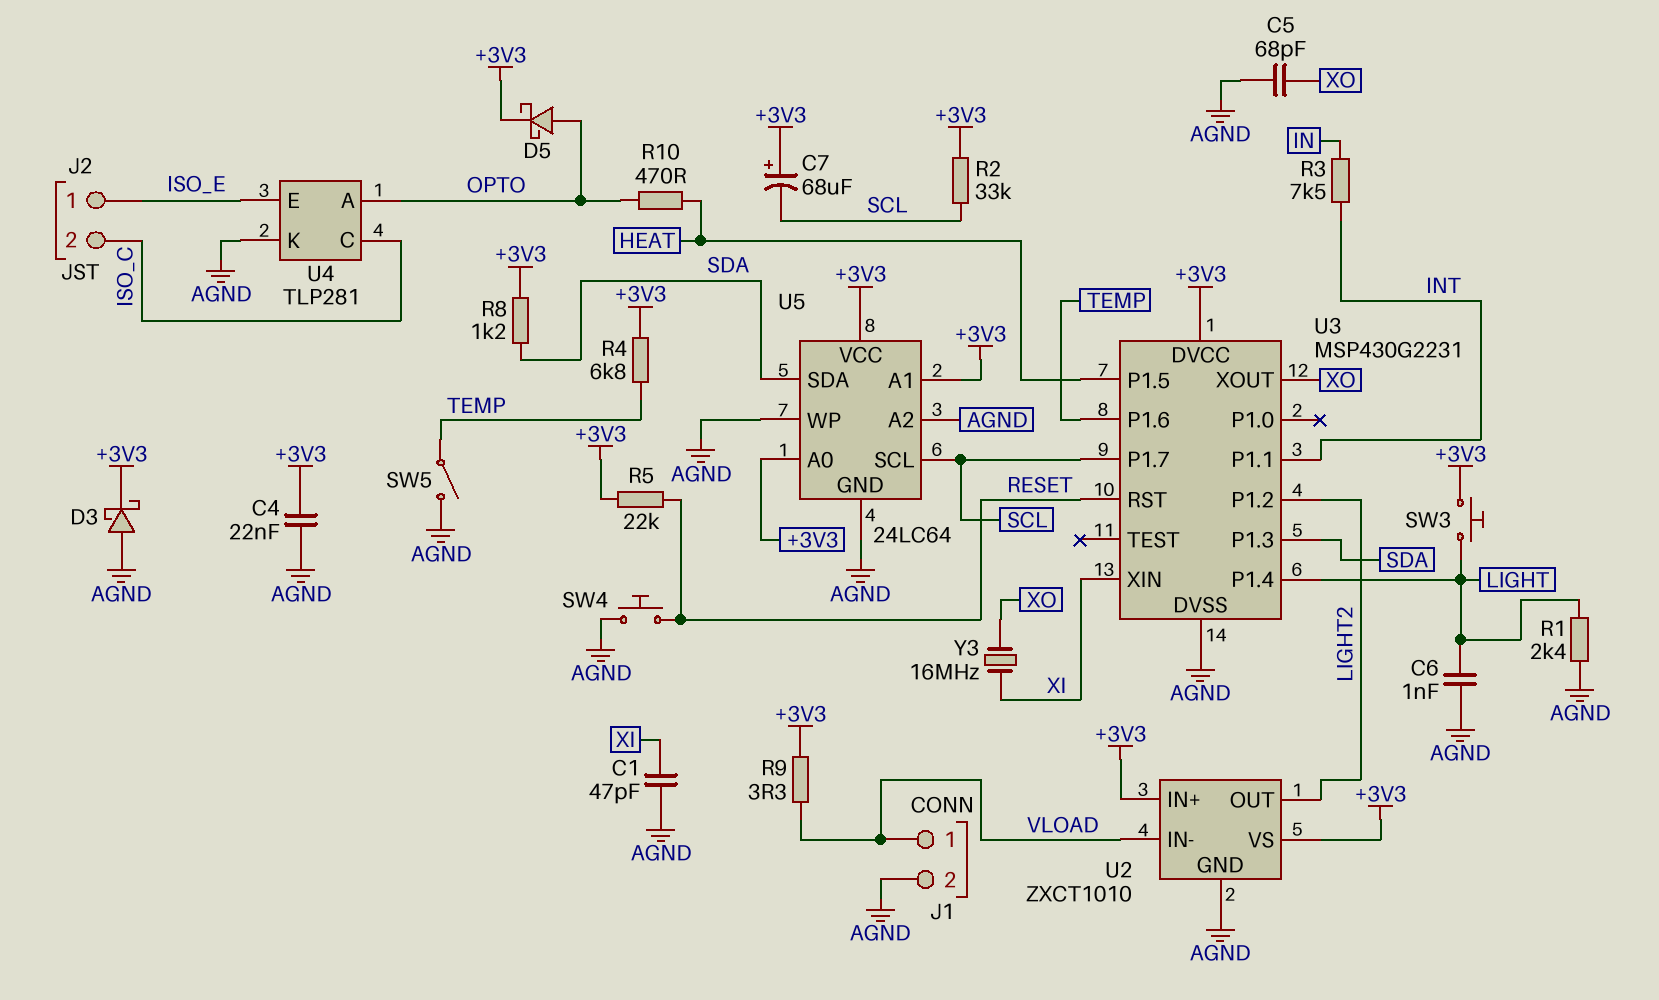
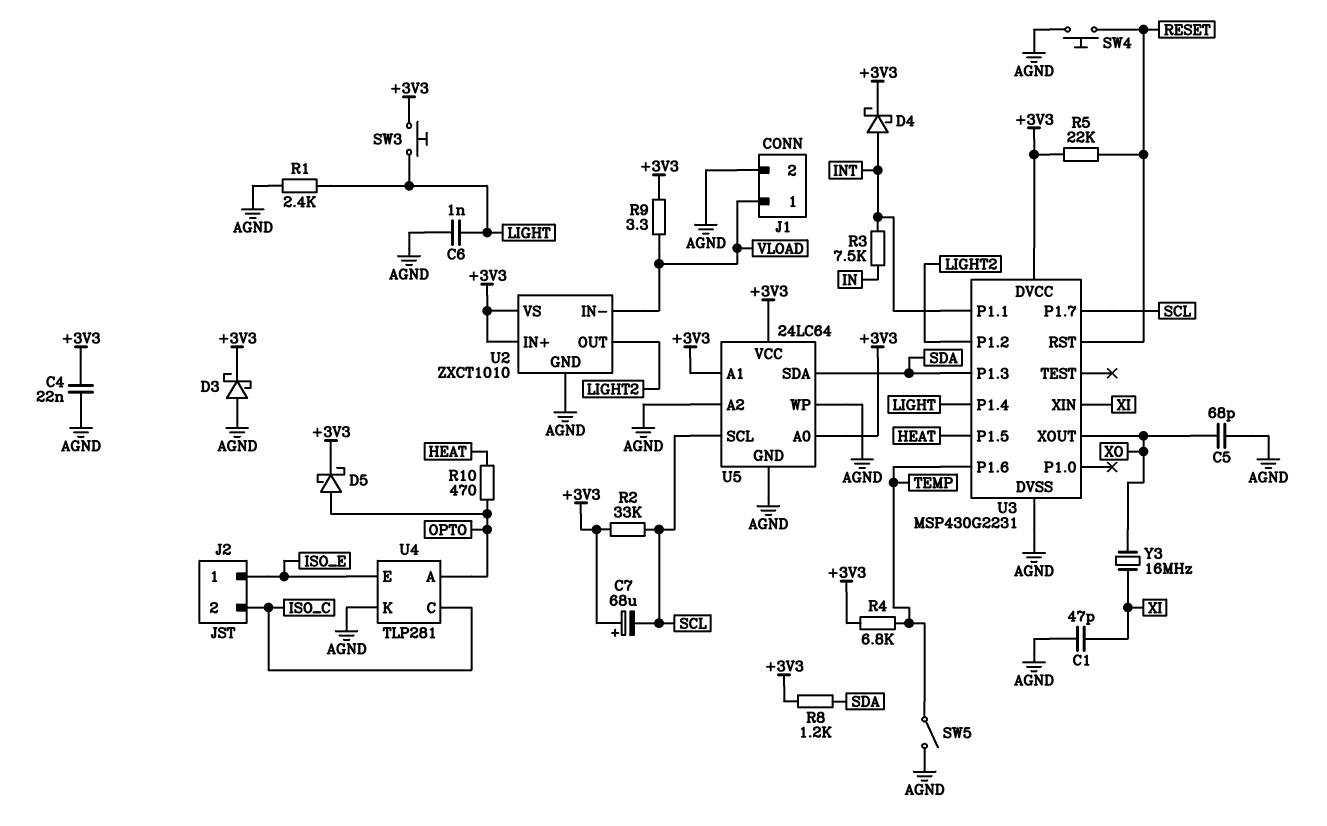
D4: none -> schottky (A INT, K +3V3)

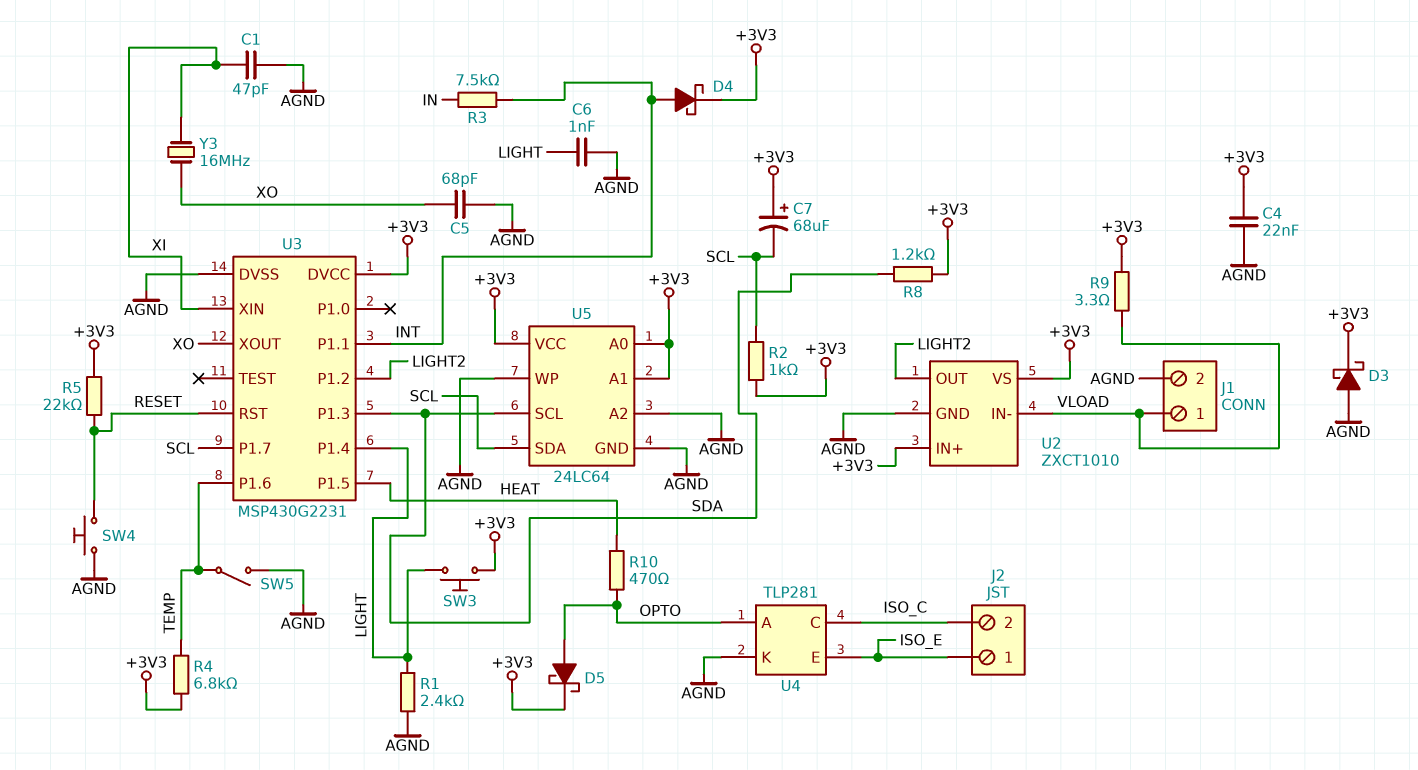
R2: 33k (+3V3, SCL) -> 1k (+3V3, SCL)
U5 pin SCL: SCL -> SDA
U5 pin SDA: SDA -> SCL

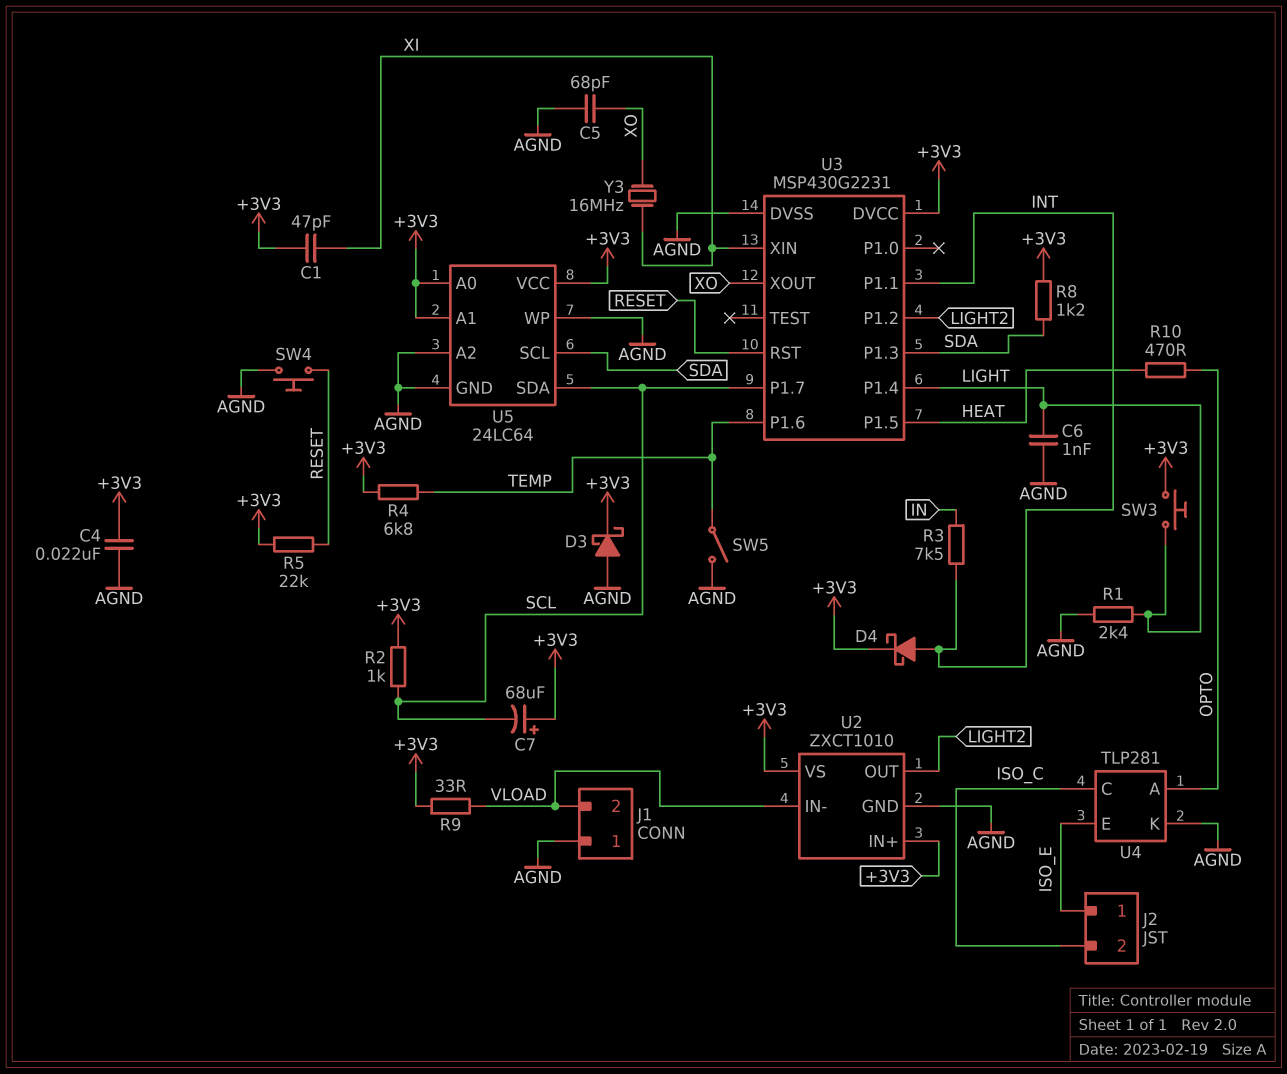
C1: 47pF (AGND, XI) -> 47pF (+3V3, XI)
D5: schottky (A OPTO, K +3V3) -> none
J1 pin 1: VLOAD -> AGND
J1 pin 2: AGND -> VLOAD
R9: 3.3 (+3V3, VLOAD) -> 33 (+3V3, VLOAD)

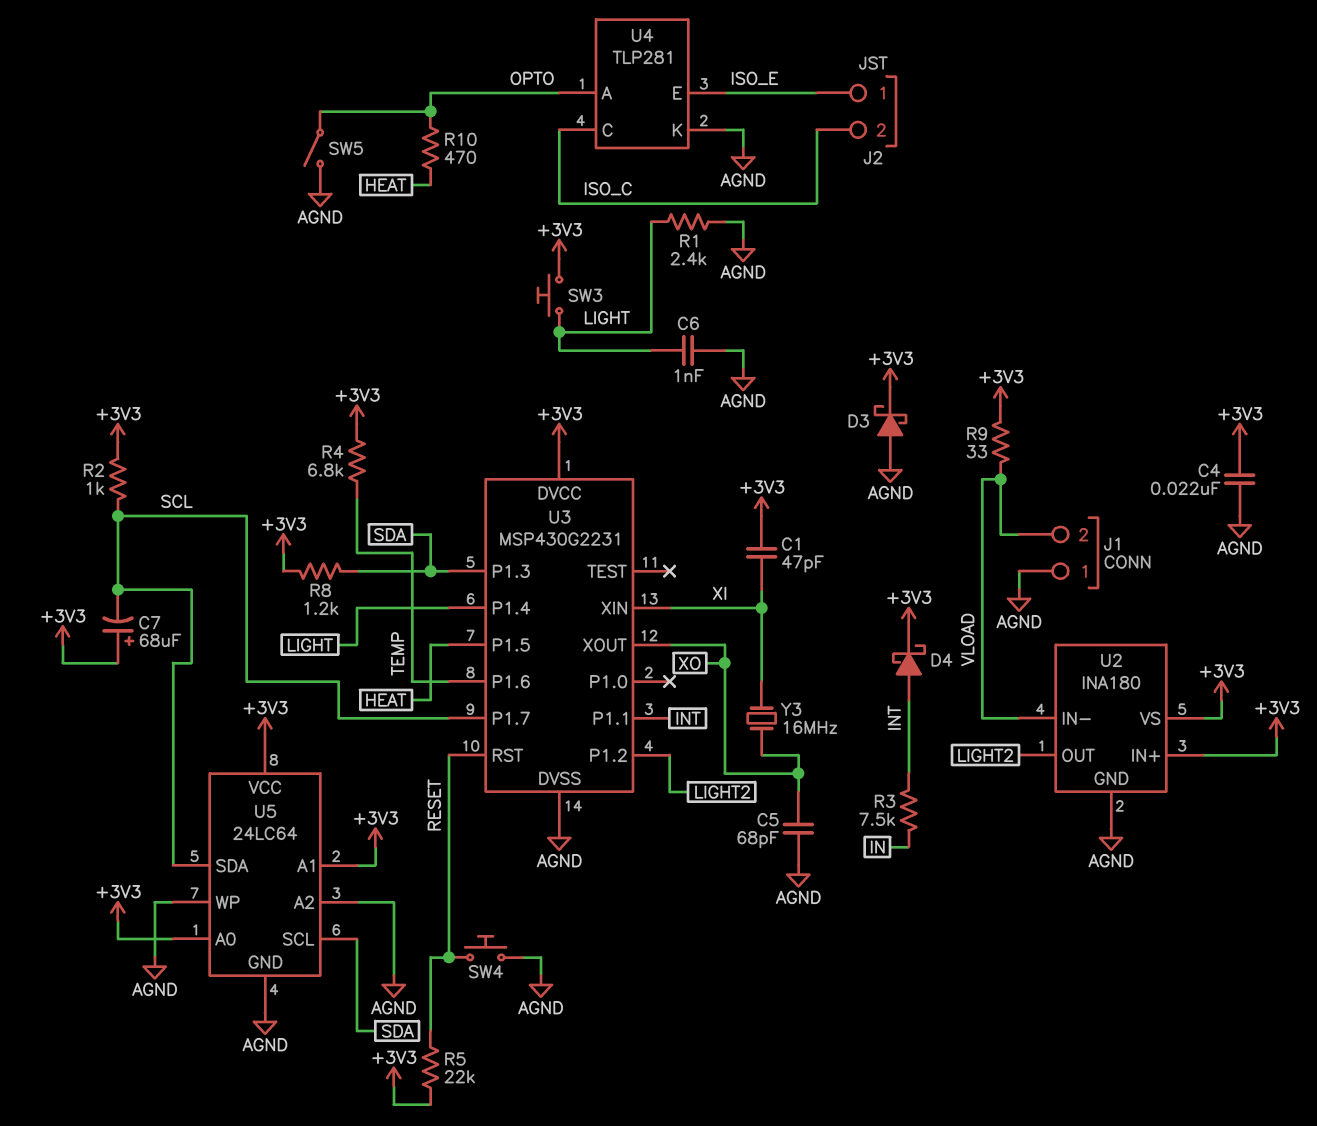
SW5: switch (AGND, TEMP) -> switch (AGND, OPTO)
U2: ZXCT1010 -> INA180

